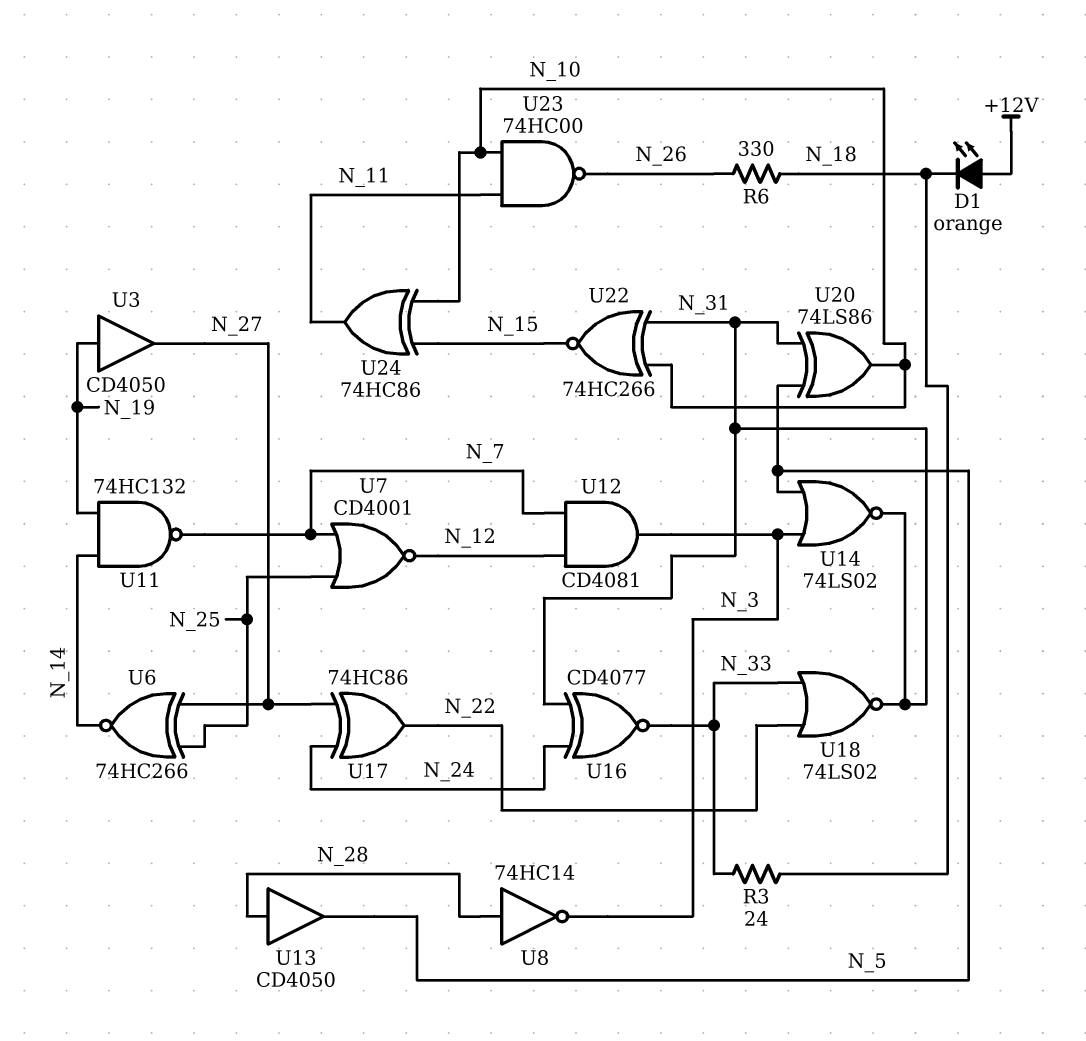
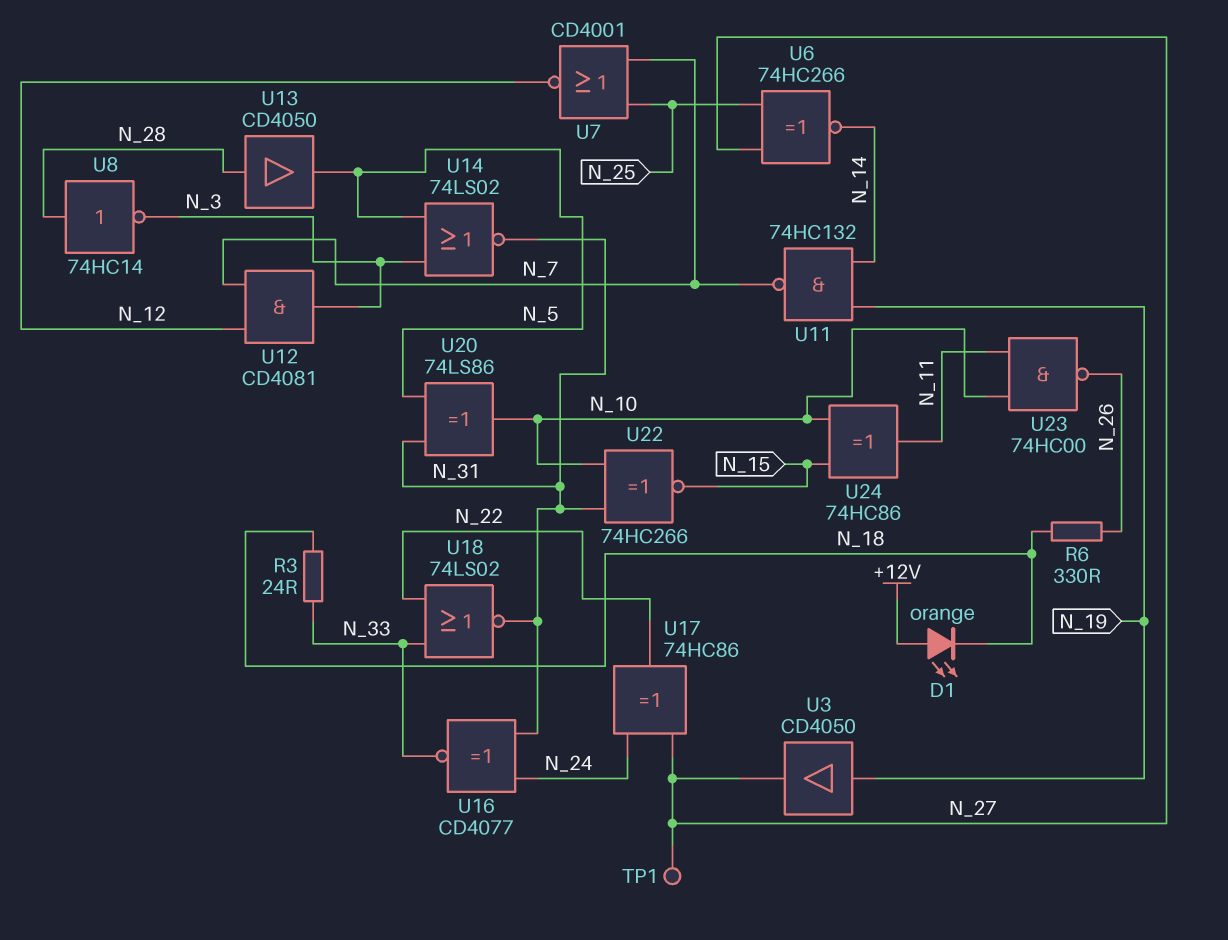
TP1: none -> test point (N_27)

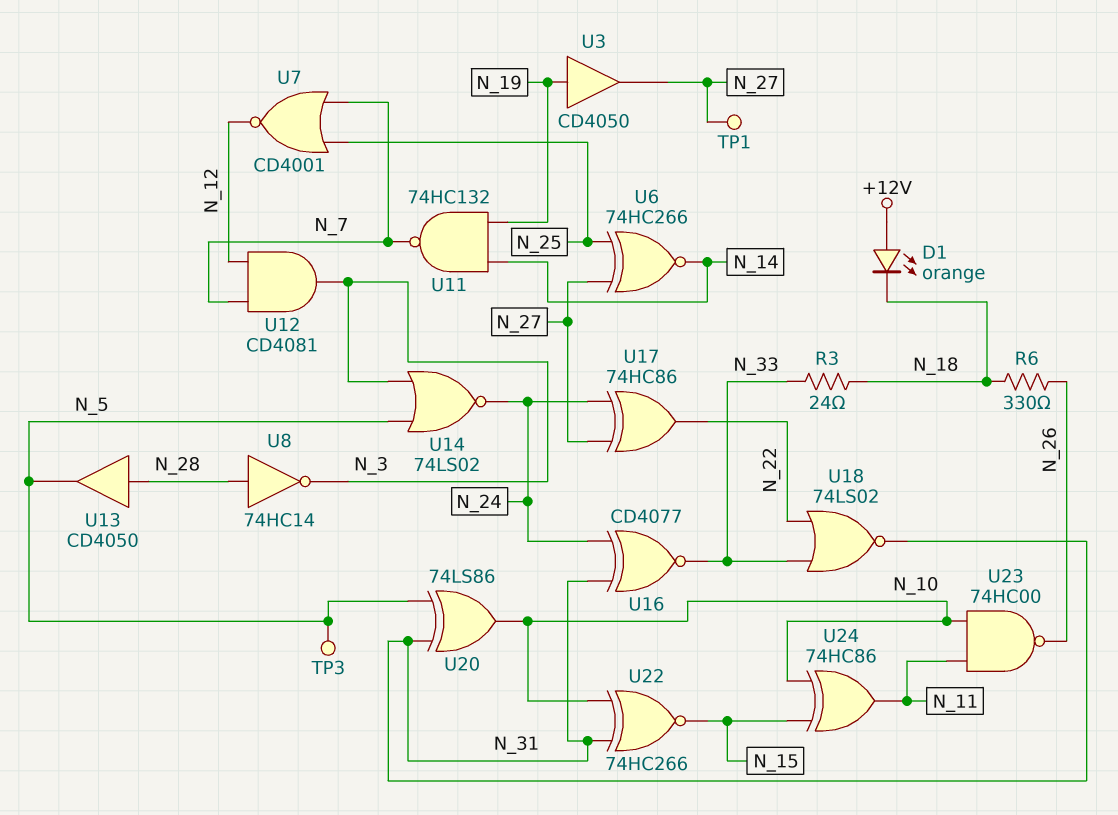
TP3: none -> test point (N_5)
U14: NOR 74LS02 (in N_3, in N_5, out N_31) -> NOR 74LS02 (in N_3, in N_5, out N_24)

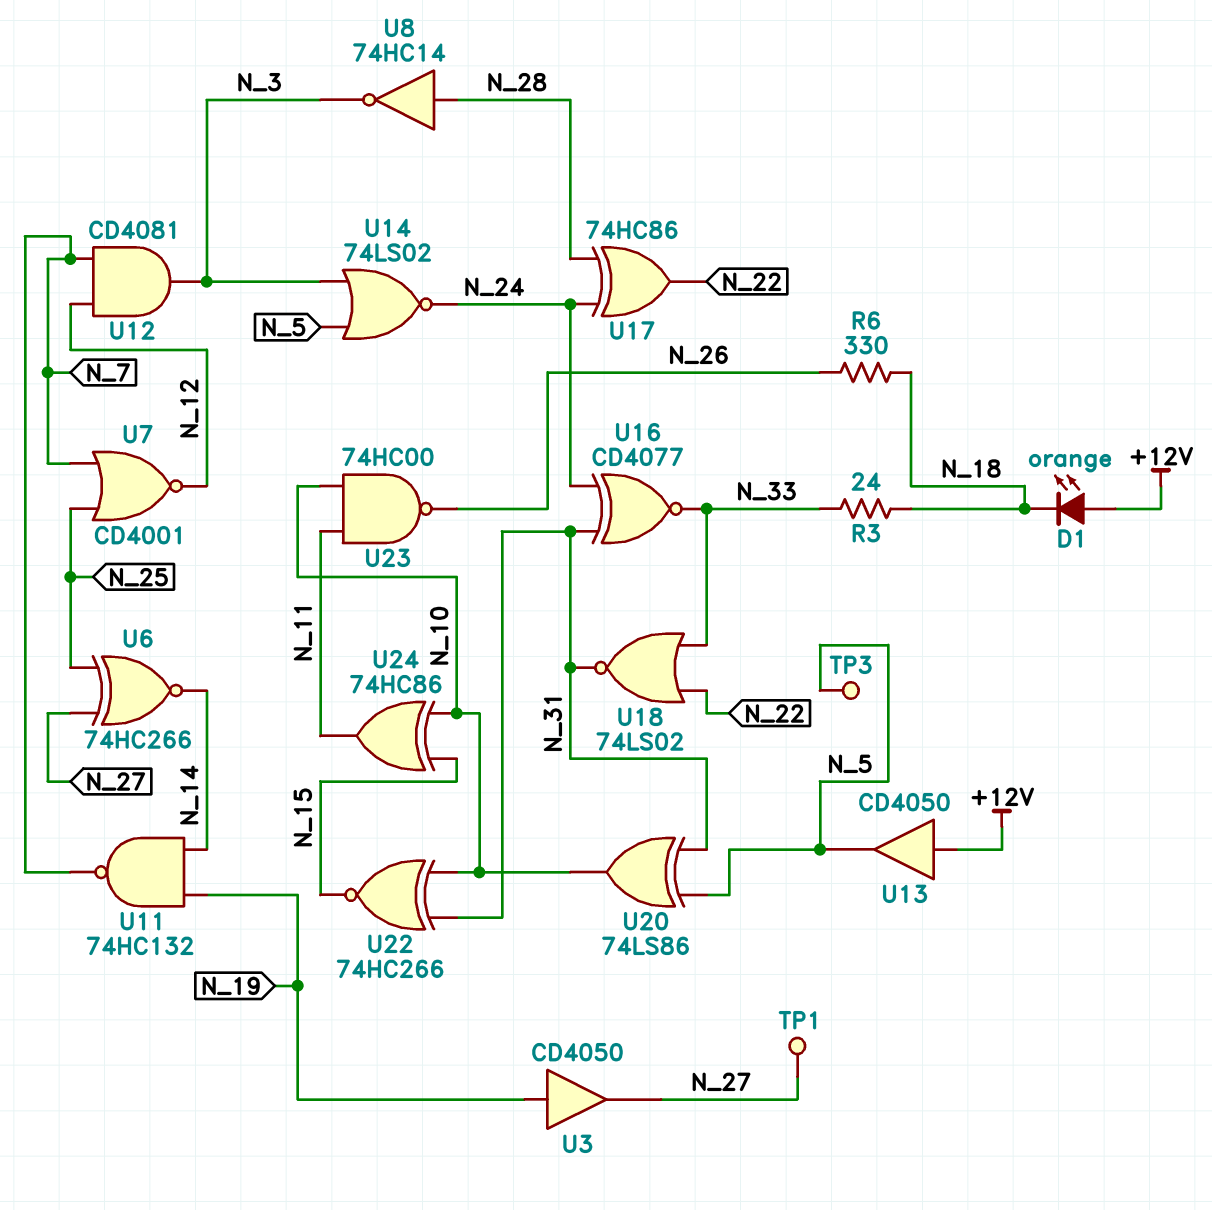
U13: buffer CD4050 (in N_28, out N_5) -> buffer CD4050 (in +12V, out N_5)
U17: XOR 74HC86 (in N_24, in N_27, out N_22) -> XOR 74HC86 (in N_24, in N_28, out N_22)

